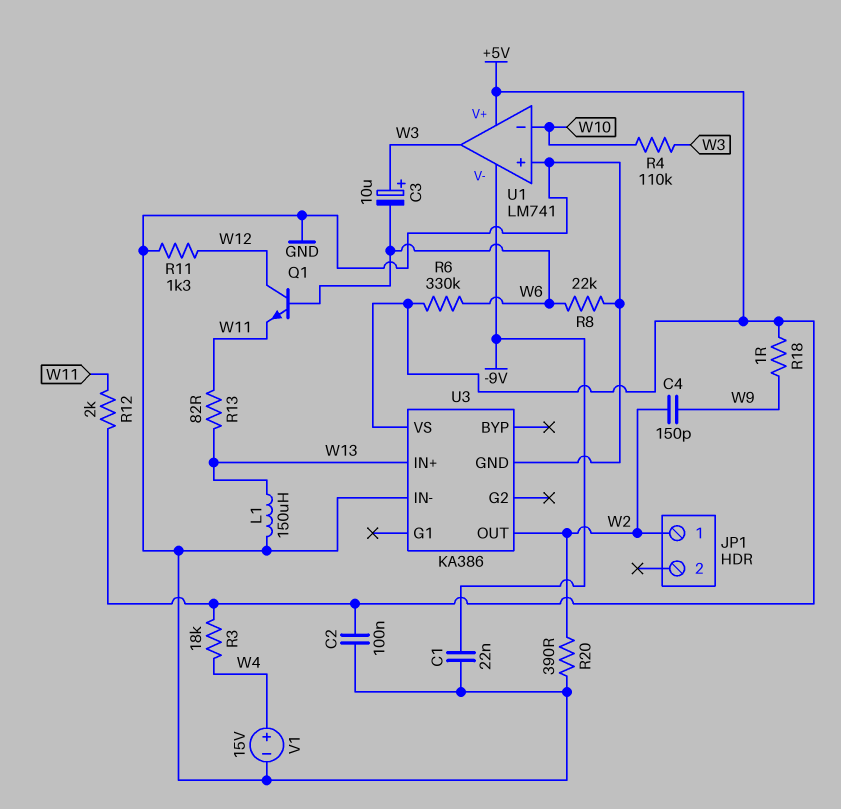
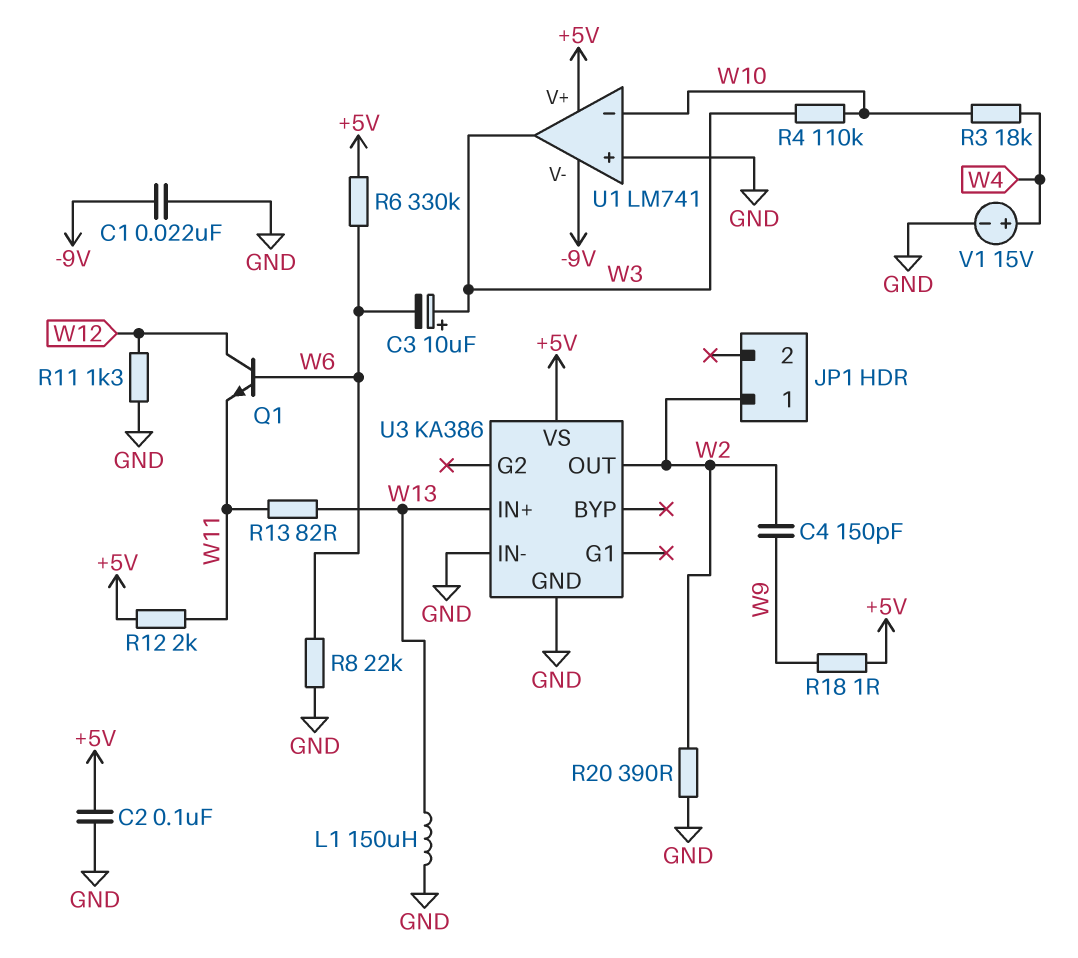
R3: 18k (+5V, W4) -> 18k (W4, W10)

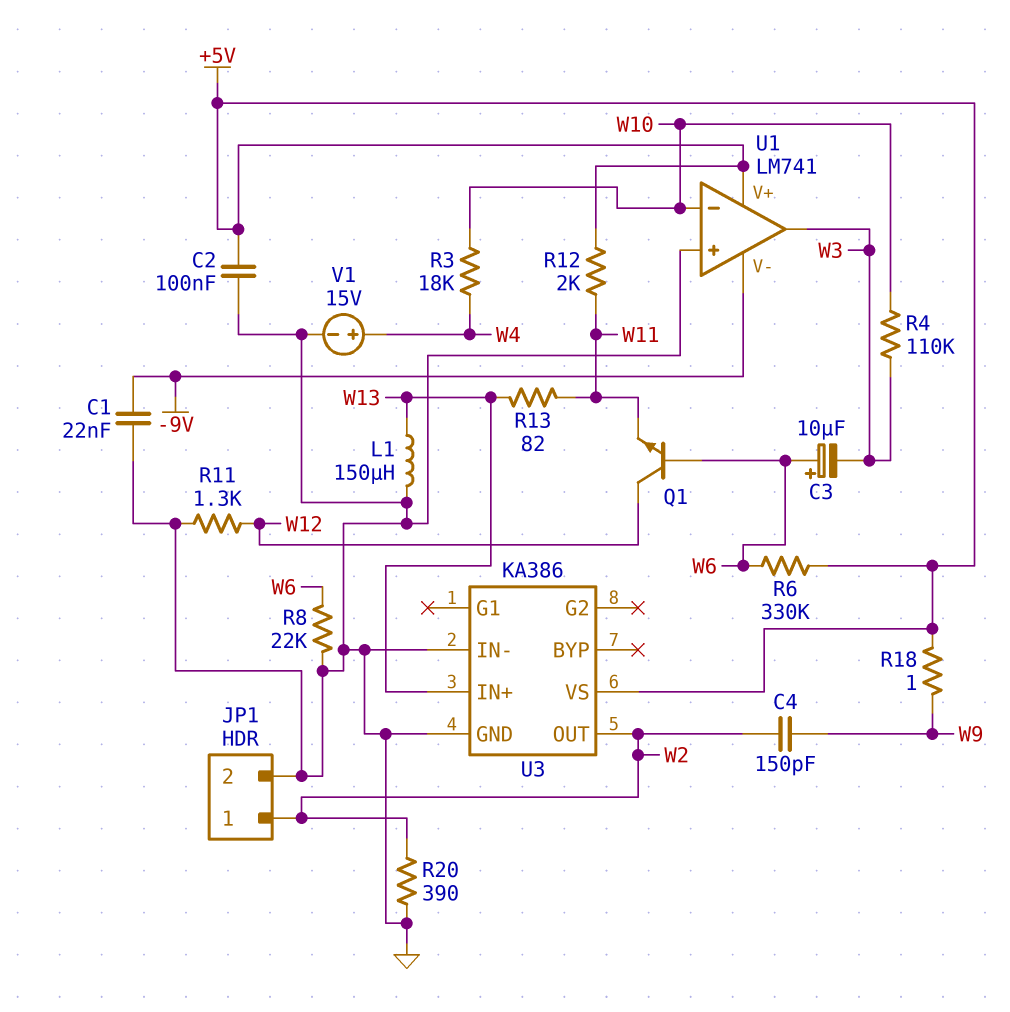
C3: 10uF (plus W3, minus W6) -> 10uF (plus W6, minus W3)
JP1 pin 2: none -> GND

